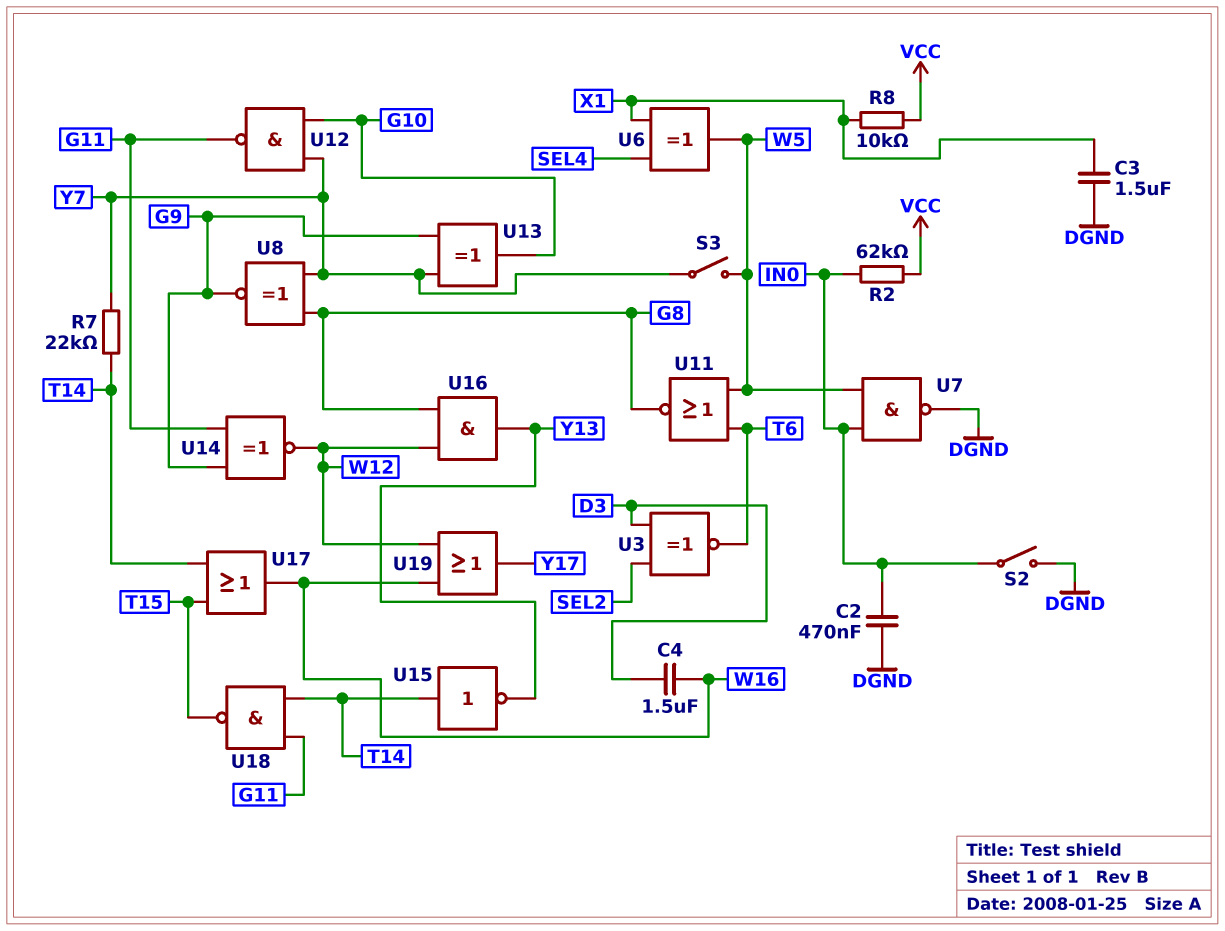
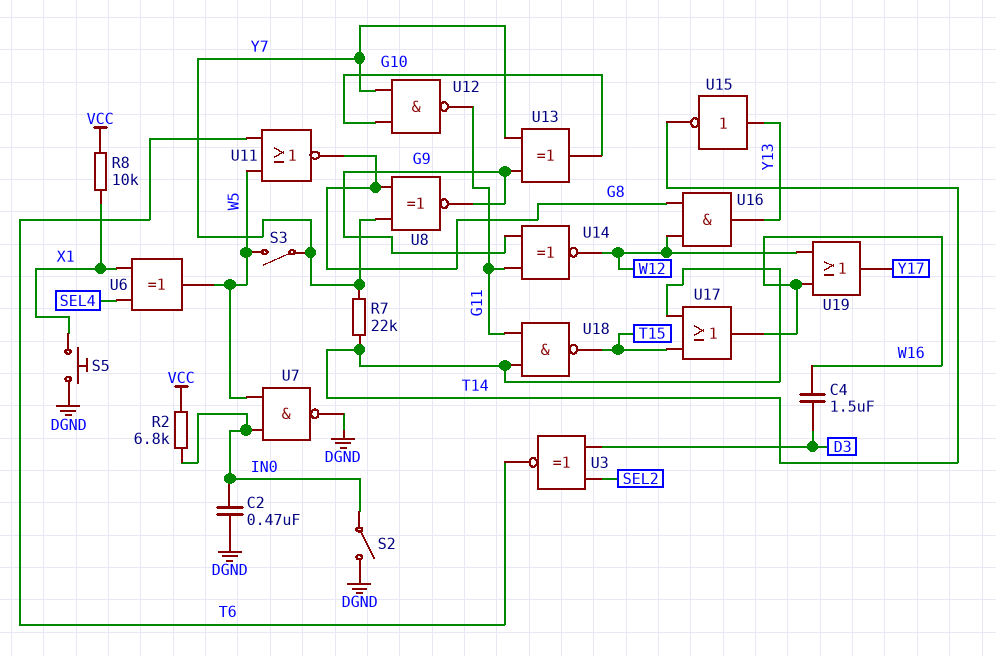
C3: 1.5uF (DGND, X1) -> none
R2: 62k (IN0, VCC) -> 6.8k (IN0, VCC)
S5: none -> button (DGND, X1)
U15: NOT (in T14, out Y13) -> NOT (in Y13, out T14)

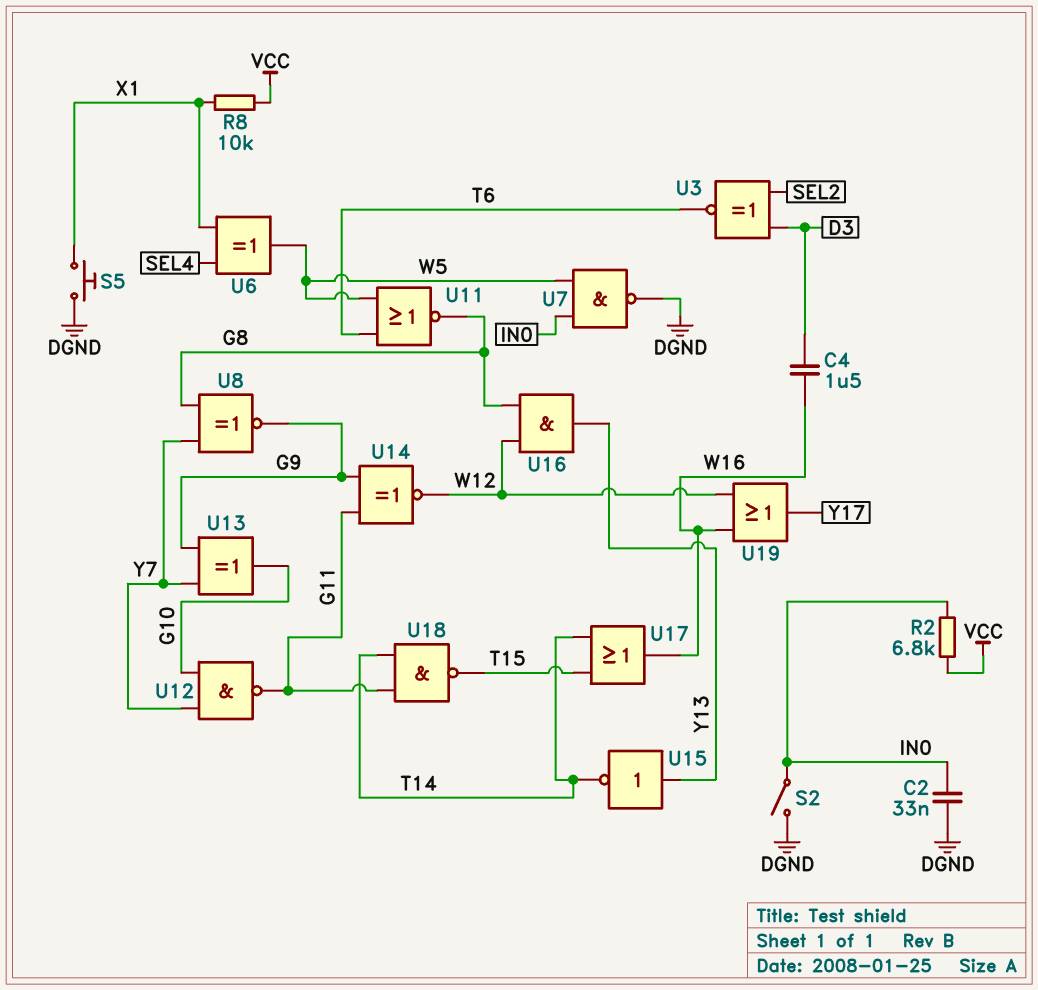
C2: 470nF (DGND, IN0) -> 33nF (DGND, IN0)
R7: 22k (T14, Y7) -> none
S3: switch (W5, Y7) -> none

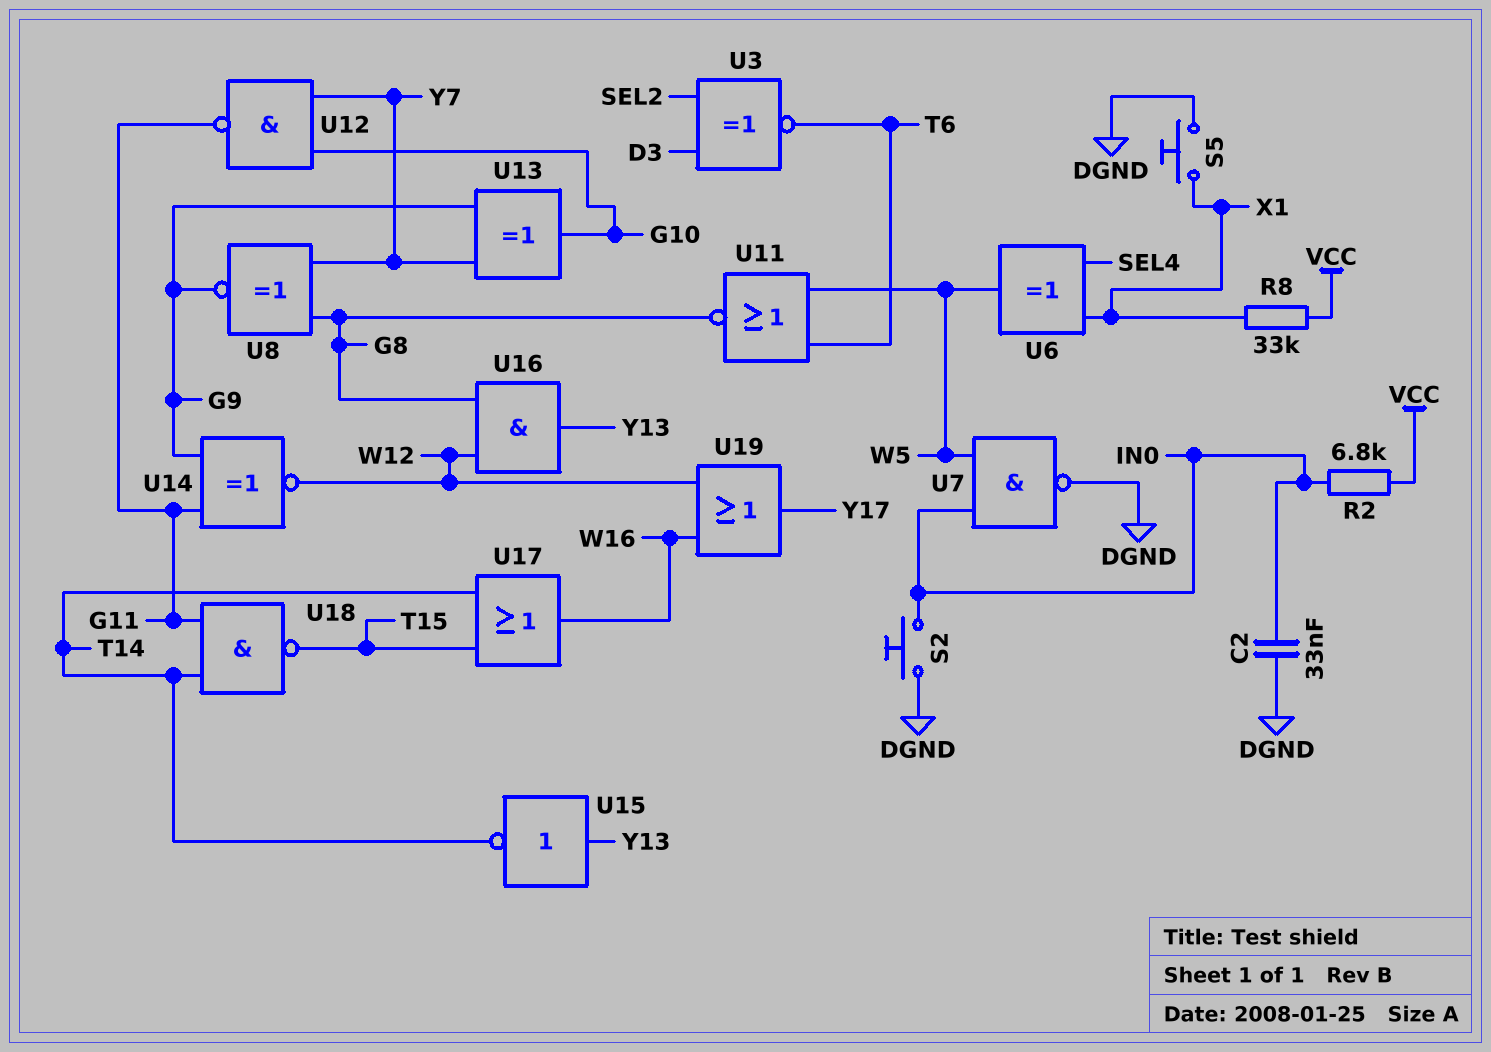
C4: 1.5uF (D3, W16) -> none
R8: 10k (VCC, X1) -> 33k (VCC, X1)
S2: switch (DGND, IN0) -> button (DGND, IN0)

